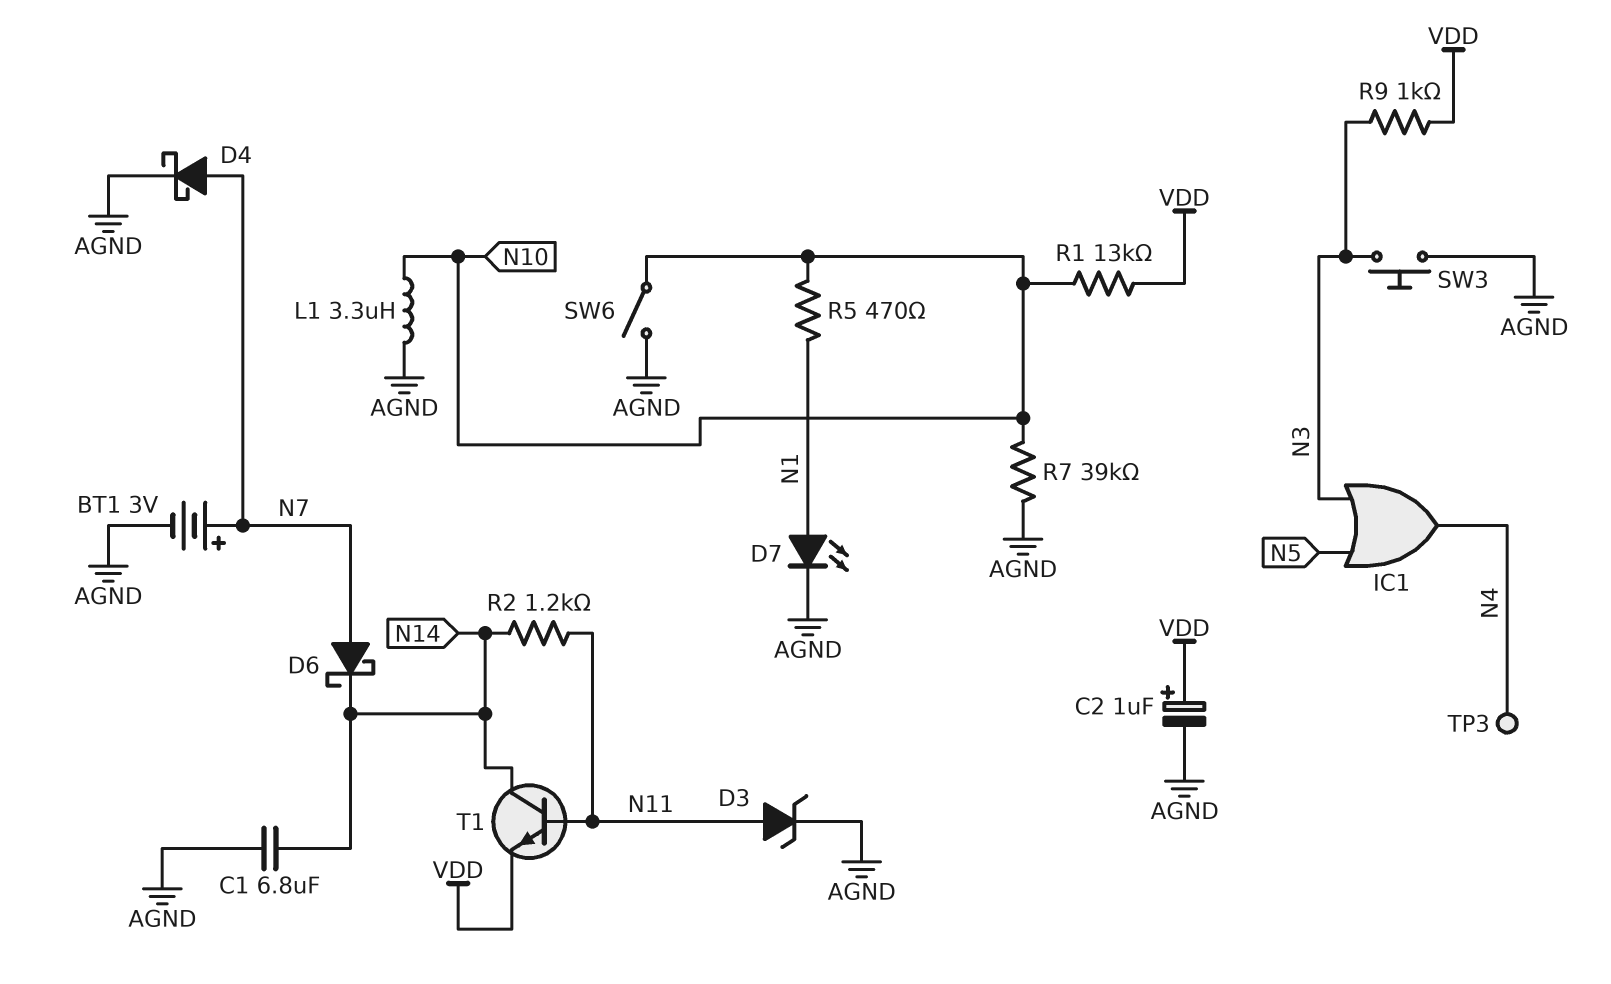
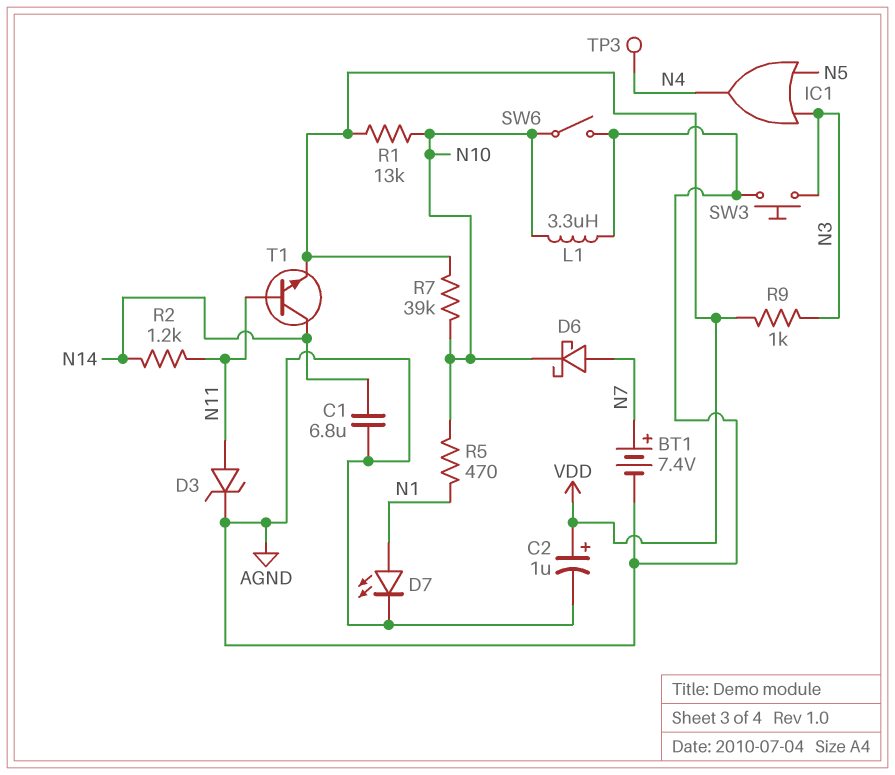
BT1: 3V (plus N7, minus AGND) -> 7.4V (plus N7, minus AGND)
D4: schottky (A N7, K AGND) -> none
D6: schottky (A N7, K N14) -> schottky (A N7, K N10)
R7: 39k (AGND, N10) -> 39k (N10, VDD)

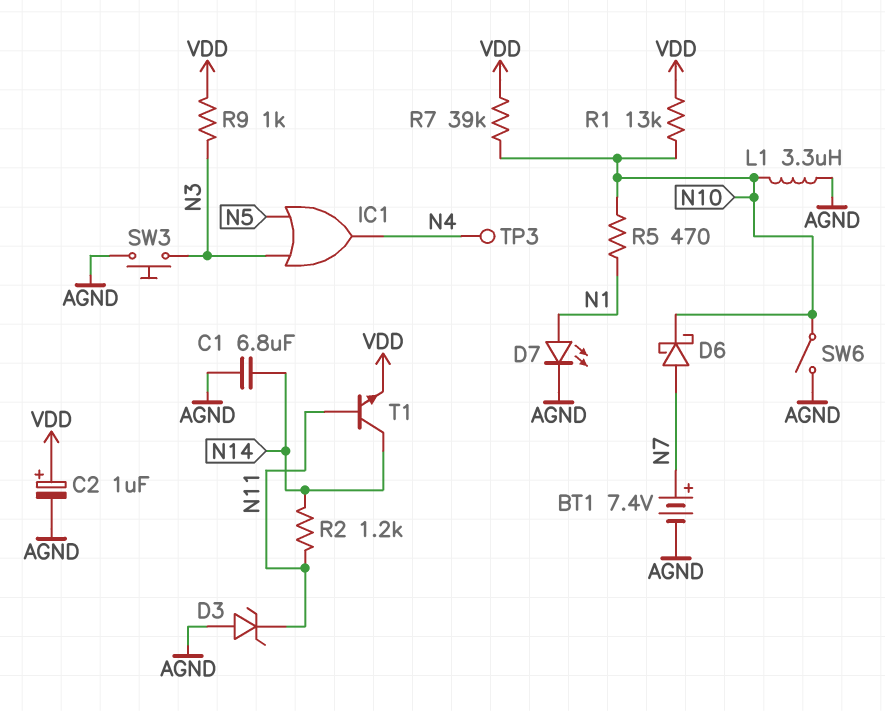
D3: zener (A N11, K AGND) -> zener (A AGND, K N11)

